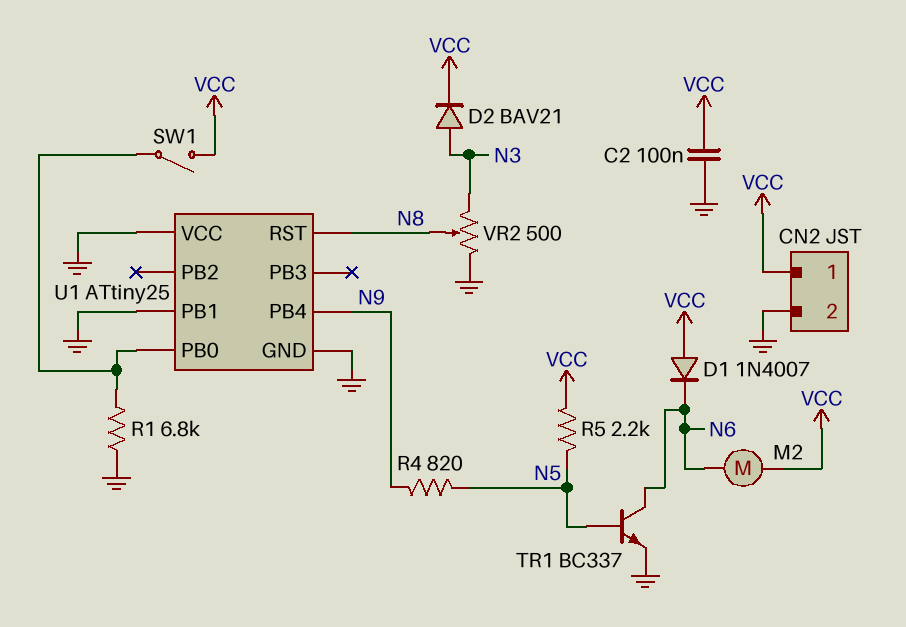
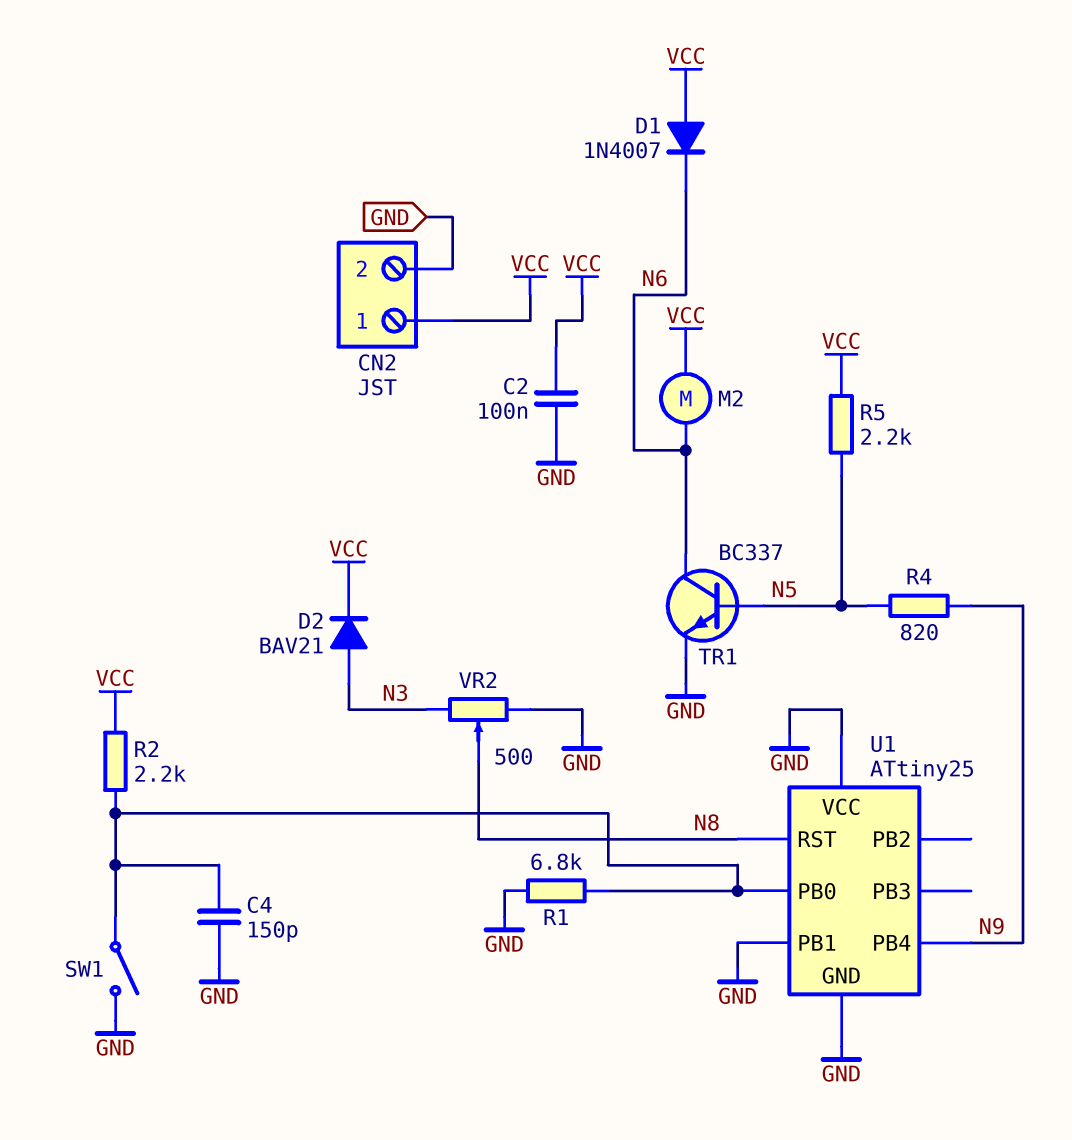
C4: none -> 150pF (GND, U1/PB0)
R2: none -> 2.2k (U1/PB0, VCC)
SW1: switch (U1/PB0, VCC) -> switch (GND, U1/PB0)

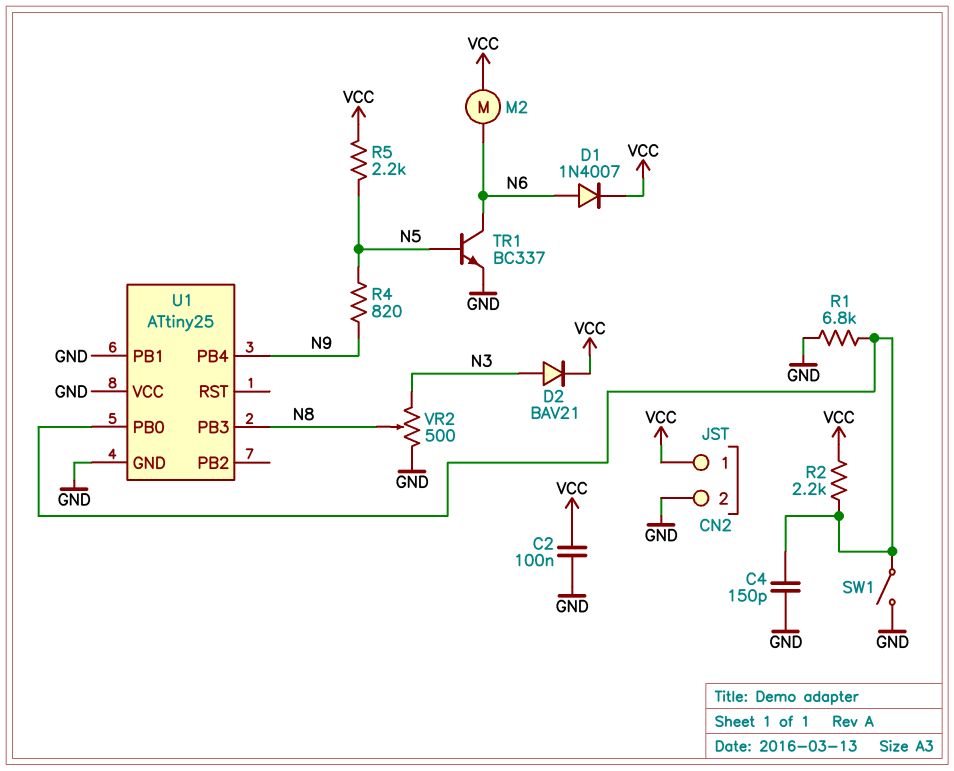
D1: diode 1N4007 (A VCC, K N6) -> diode 1N4007 (A N6, K VCC)
U1 pin PB3: none -> N8
U1 pin RST: N8 -> none

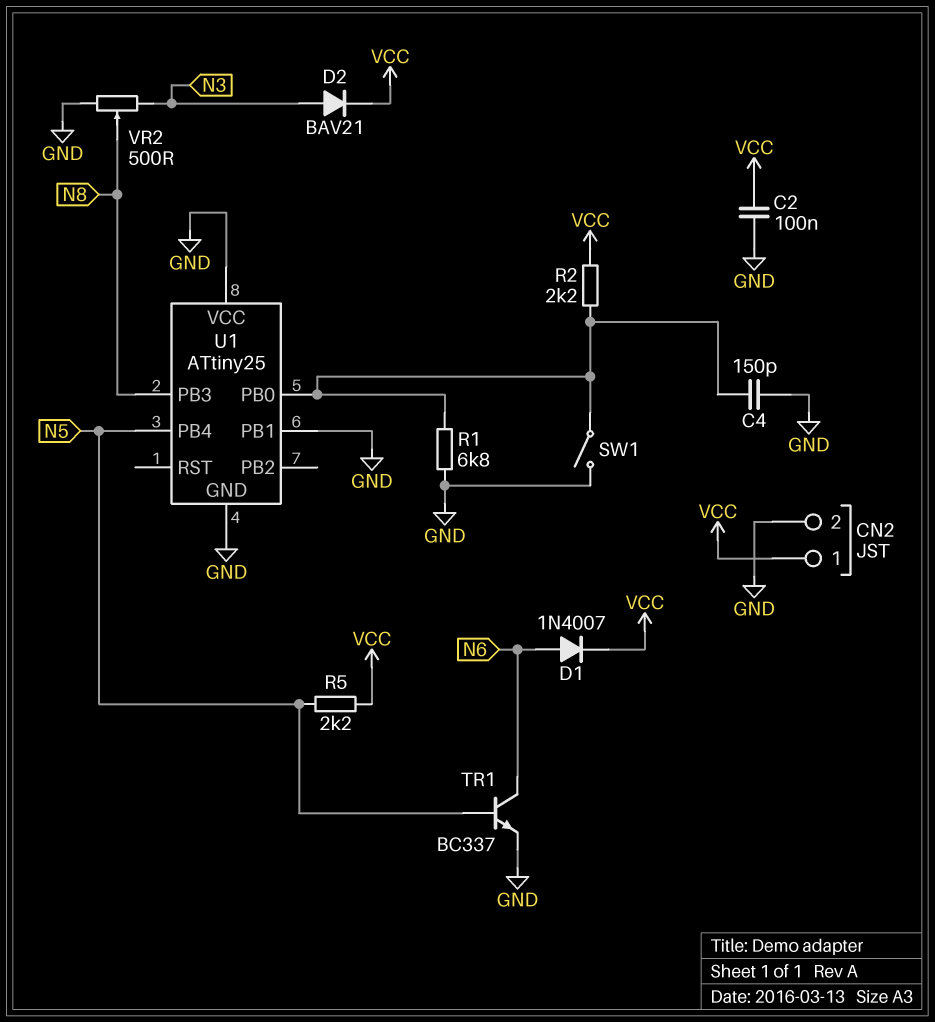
M2: motor (N6, VCC) -> none
R4: 820 (N5, N9) -> none
U1 pin PB4: N9 -> N5

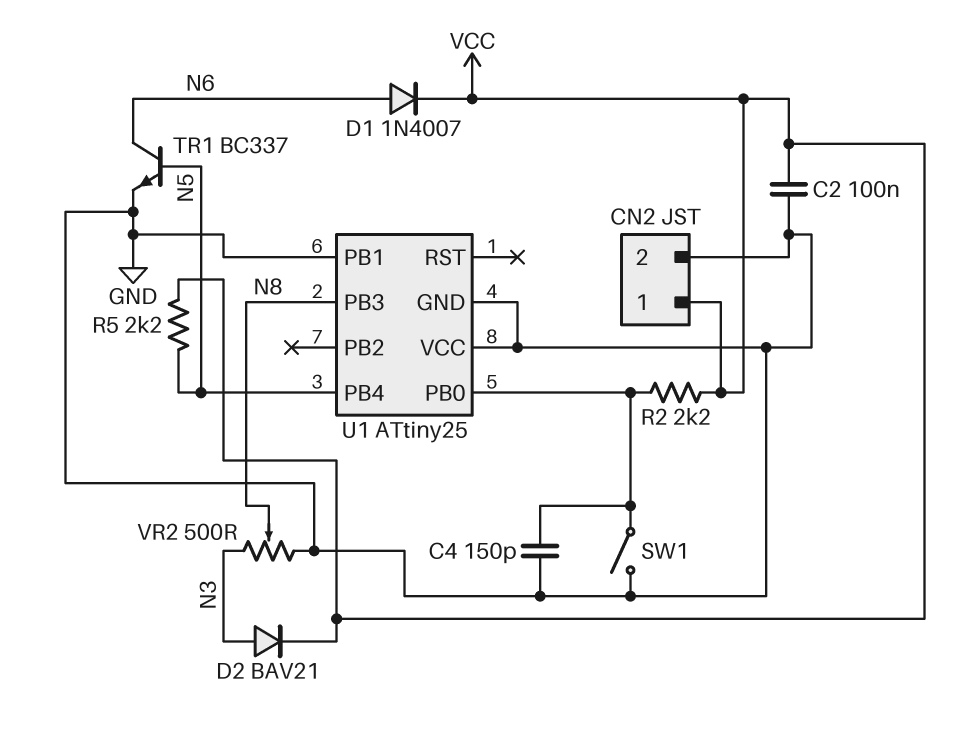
R1: 6.8k (GND, U1/PB0) -> none

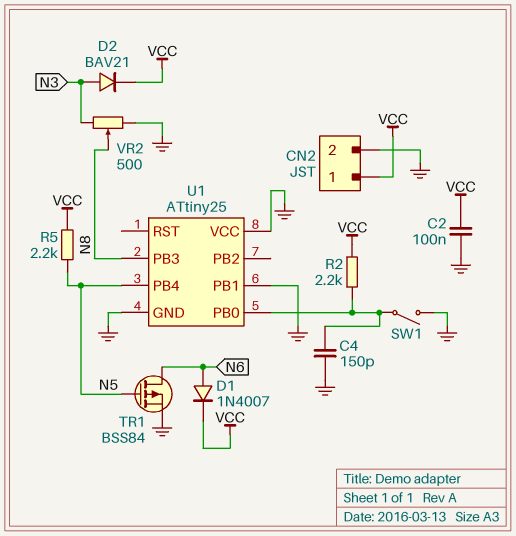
TR1: NPN BC337 (B N5, C N6, E GND) -> PMOS BSS84 (G N5, D N6, S GND)

